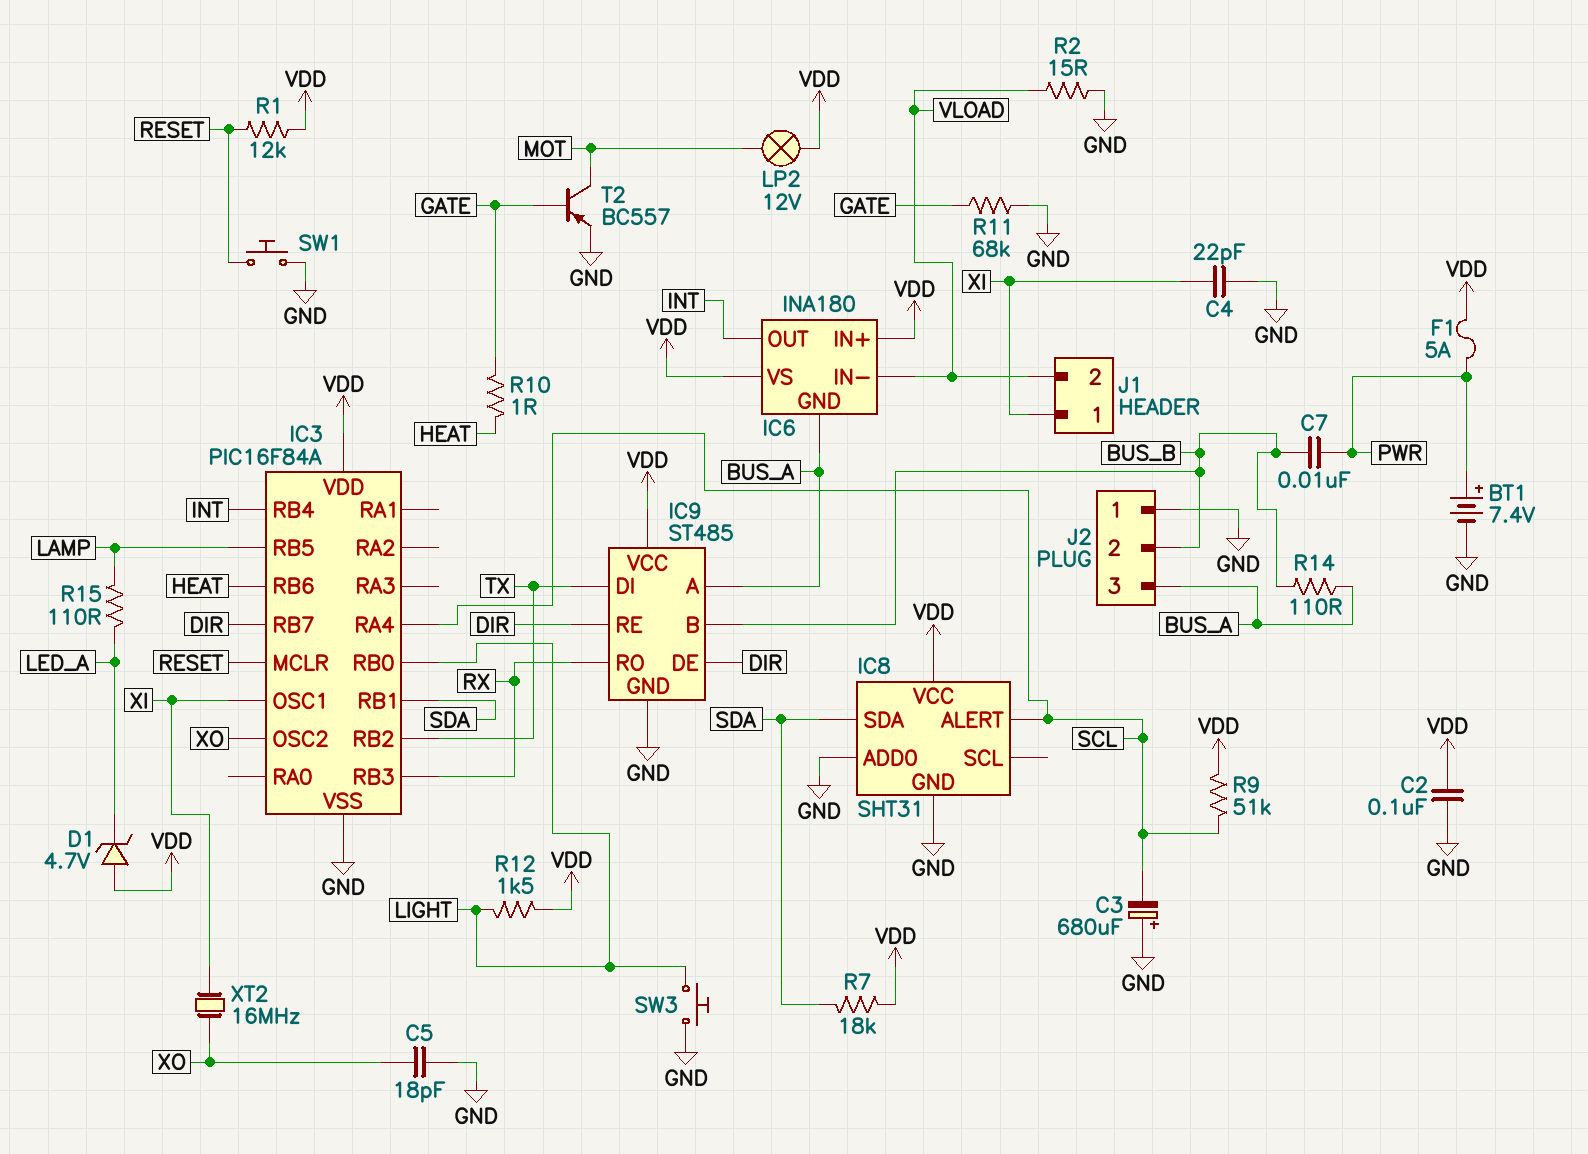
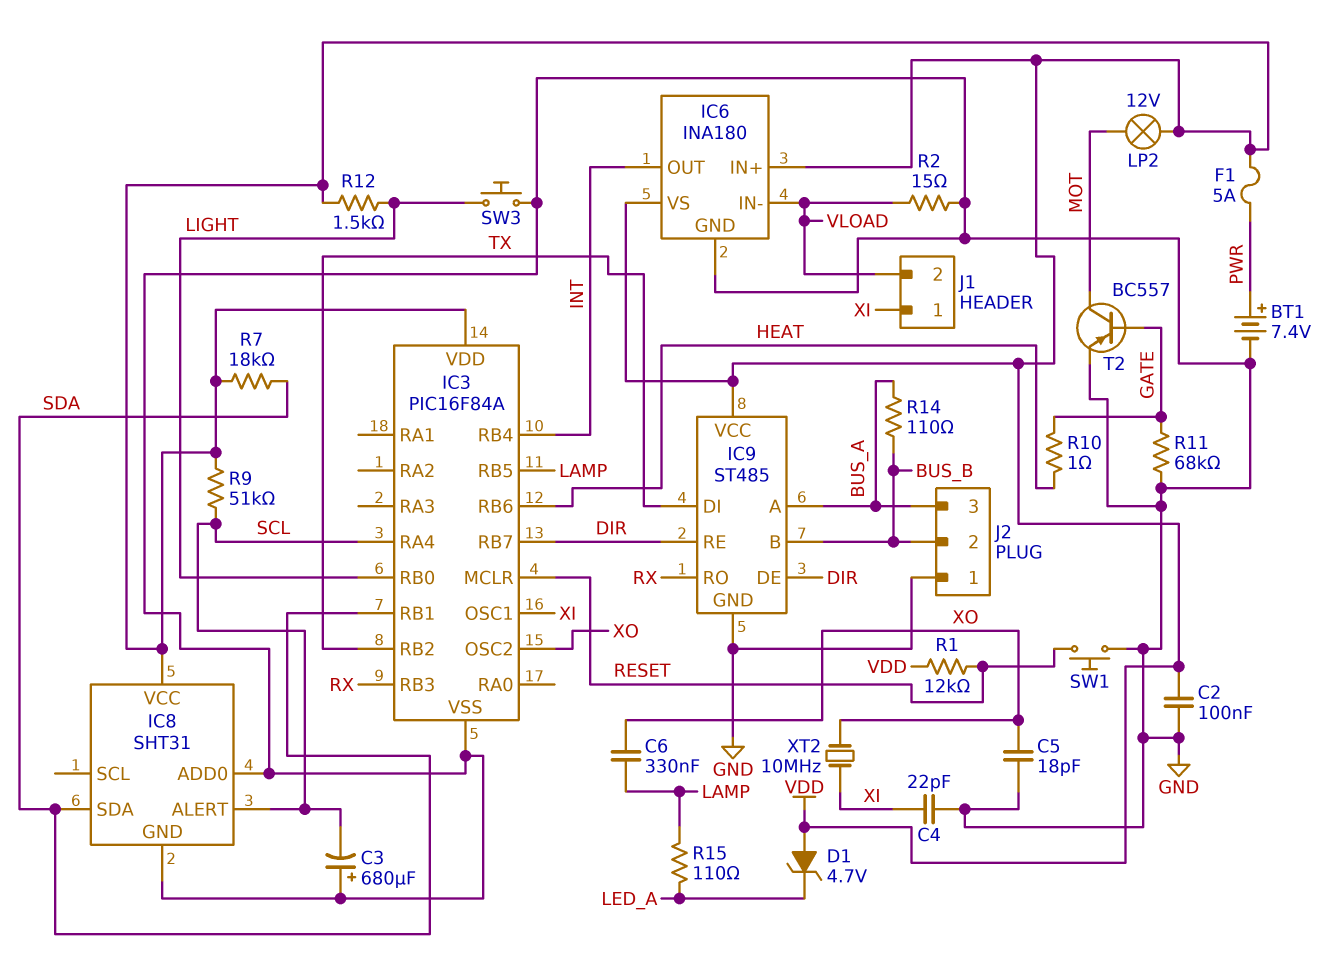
C6: none -> 330nF (LAMP, XO)
C7: 10nF (BUS_B, PWR) -> none
IC6 pin GND: BUS_A -> GND
XT2: 16MHz (XI, XO) -> 10MHz (XI, XO)

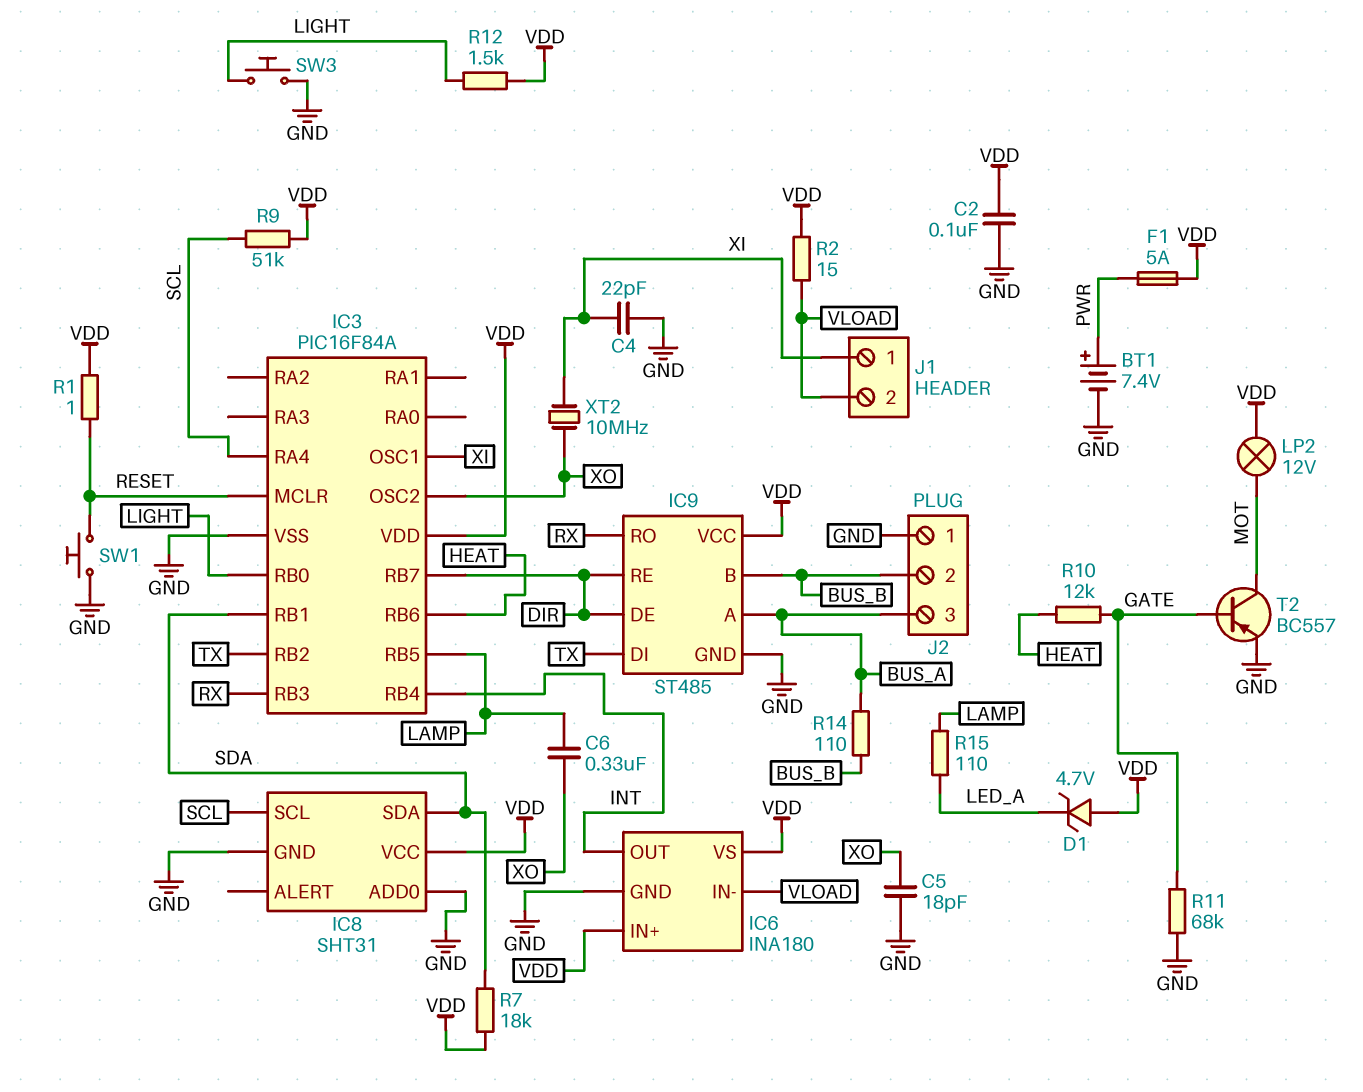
C3: 680uF (plus GND, minus SCL) -> none
IC8 pin ALERT: SCL -> none
IC8 pin SCL: none -> SCL
R1: 12k (RESET, VDD) -> 1 (RESET, VDD)
R2: 15 (GND, VLOAD) -> 15 (VDD, VLOAD)
R10: 1 (GATE, HEAT) -> 12k (GATE, HEAT)

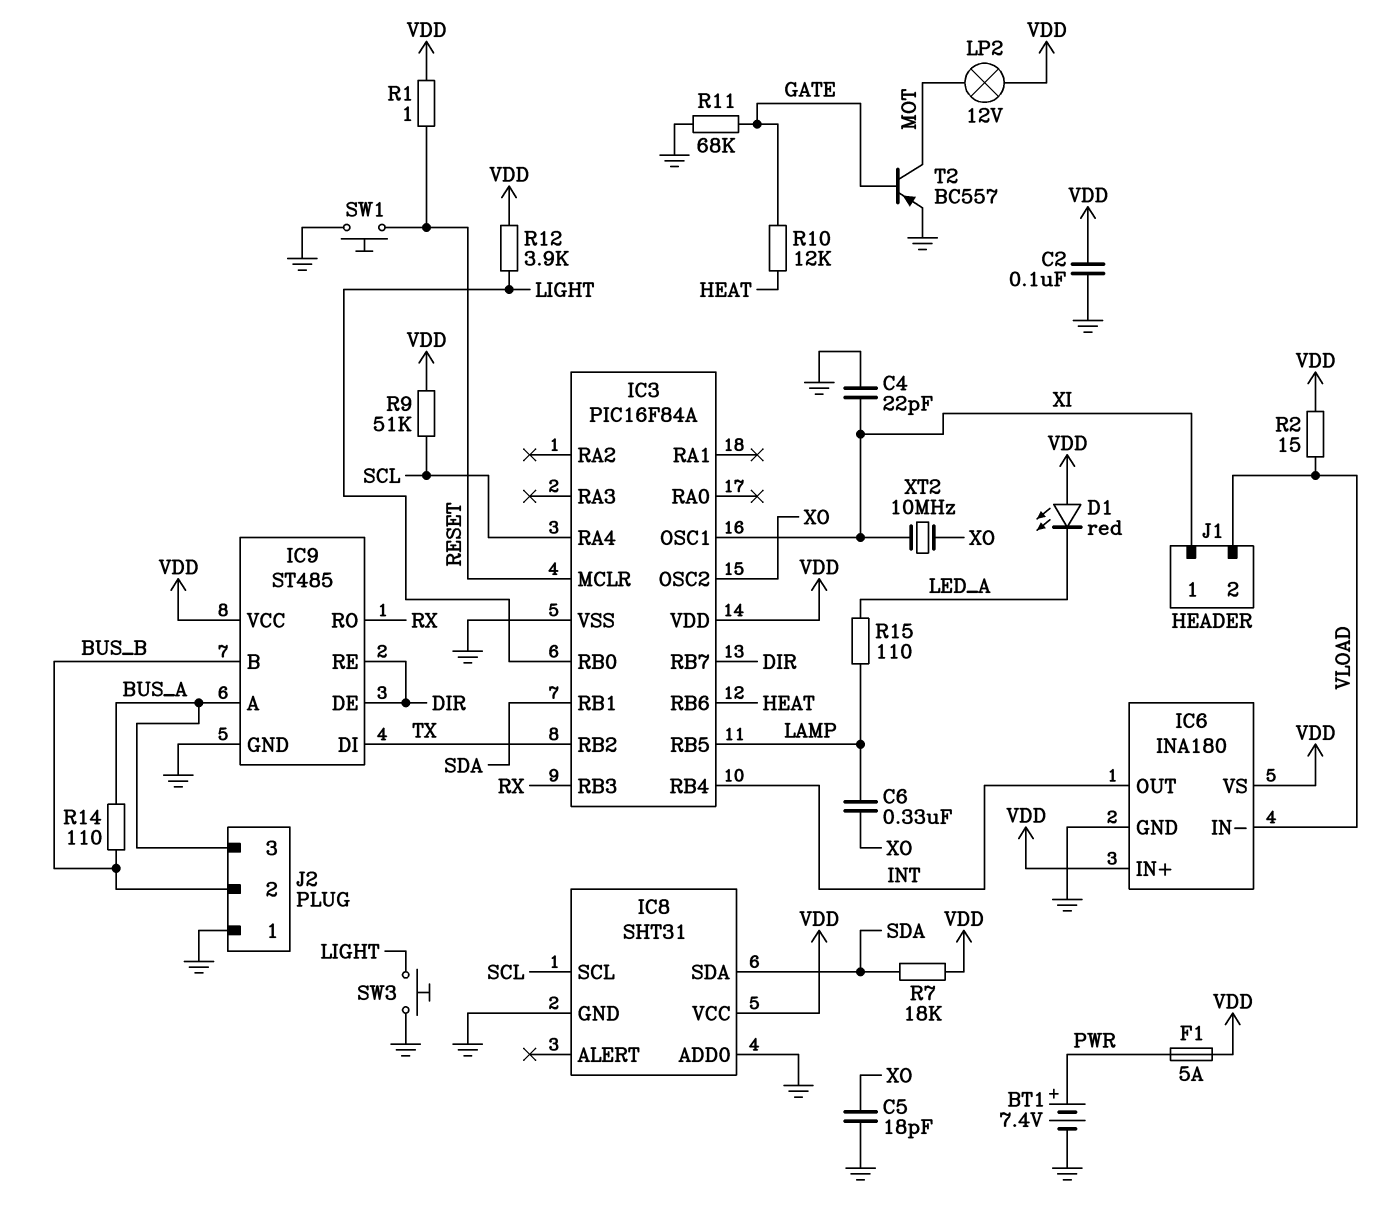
D1: zener 4.7V (A VDD, K LED_A) -> LED red (A VDD, K LED_A)
R12: 1.5k (LIGHT, VDD) -> 3.9k (LIGHT, VDD)

